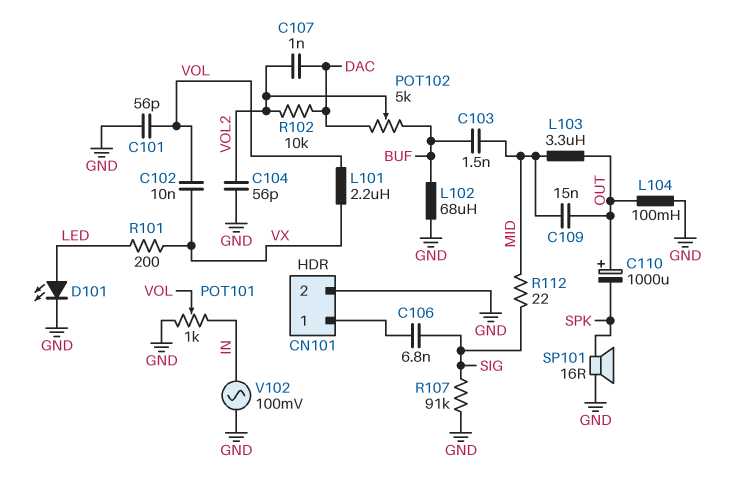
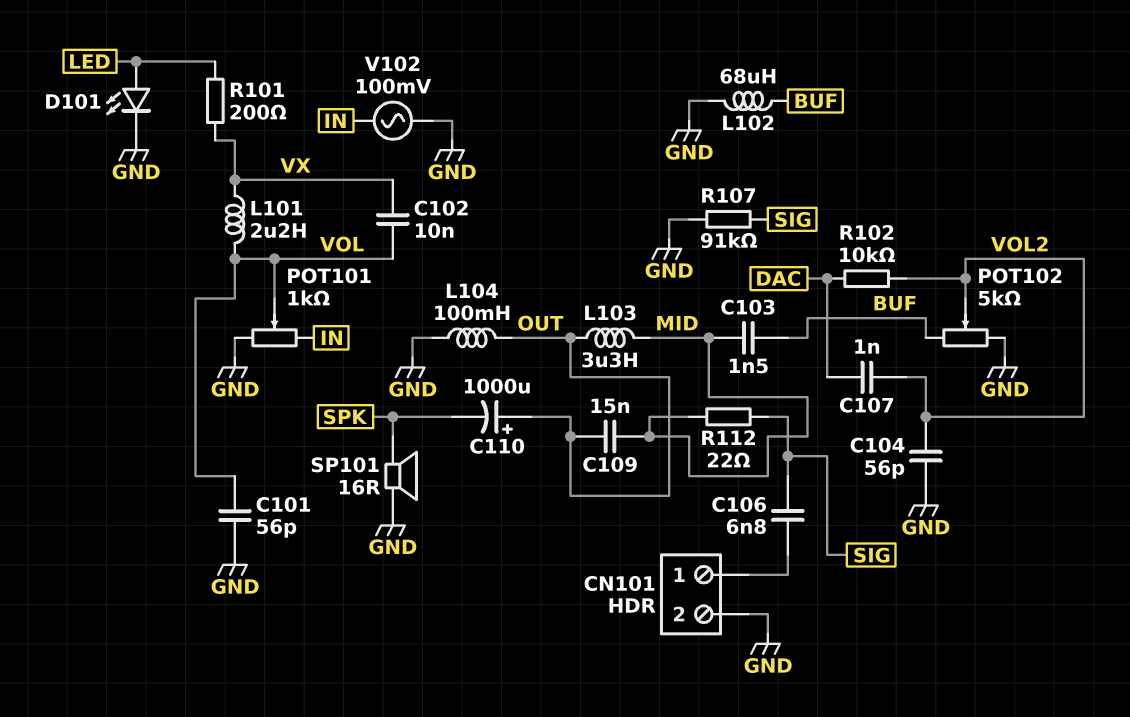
POT102: 5k (BUF, DAC, wiper VOL2) -> 5k (BUF, GND, wiper VOL2)

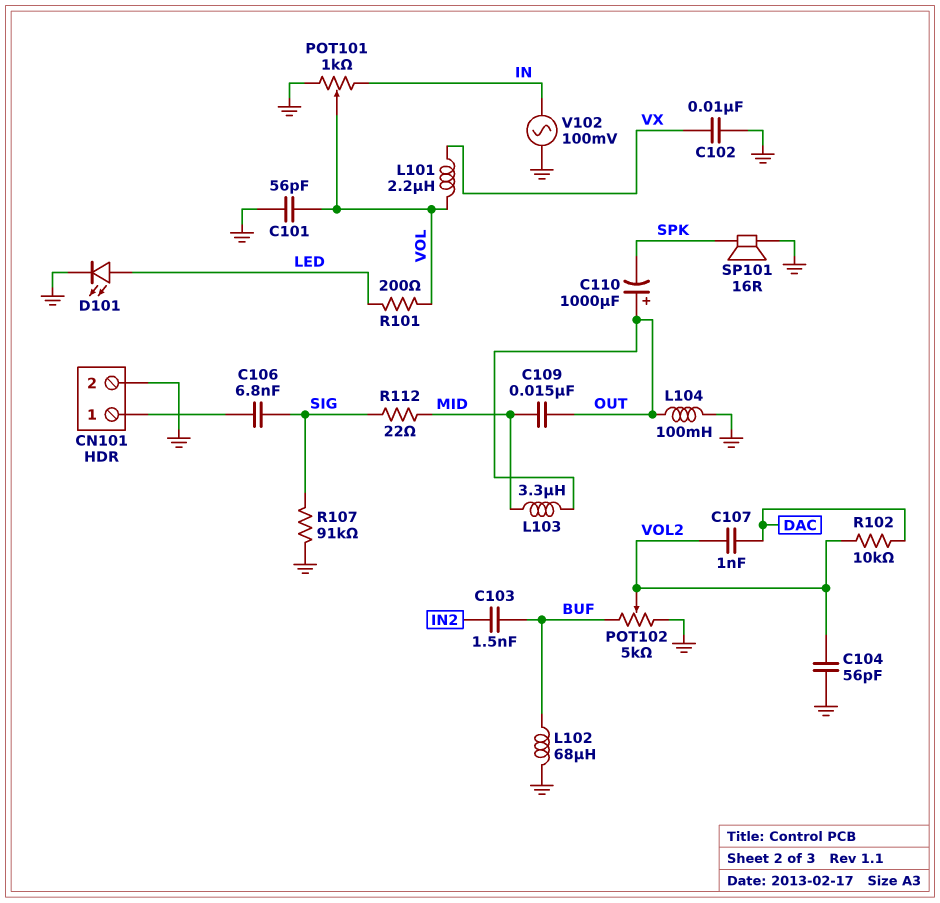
C102: 10nF (VOL, VX) -> 10nF (GND, VX)
C103: 1.5nF (BUF, MID) -> 1.5nF (BUF, IN2)
R101: 200 (LED, VX) -> 200 (LED, VOL)

